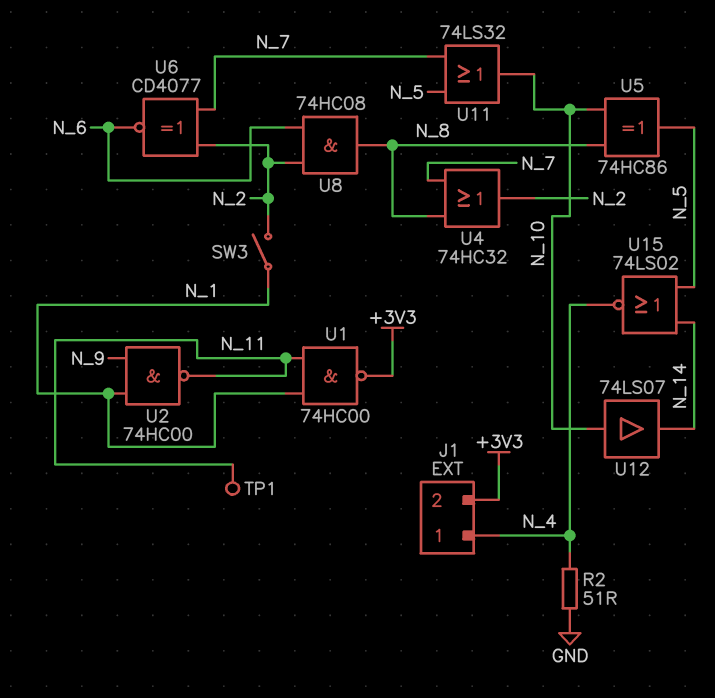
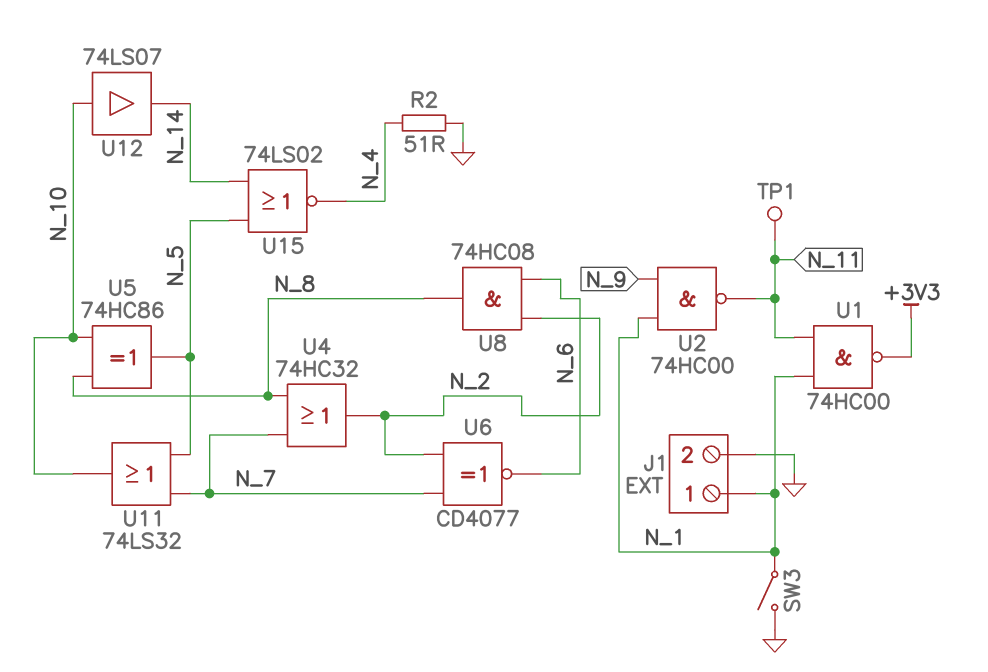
J1 pin 1: N_4 -> N_1
J1 pin 2: +3V3 -> GND
SW3: switch (N_1, N_2) -> switch (GND, N_1)

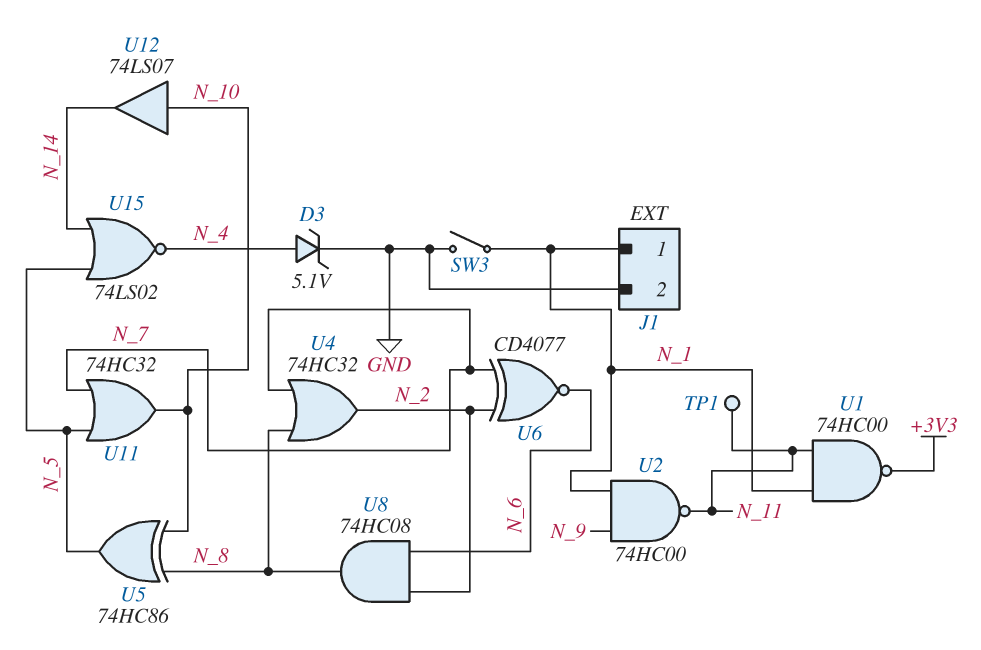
D3: none -> zener 5.1V (A N_4, K GND)
R2: 51 (GND, N_4) -> none
U11: OR 74LS32 (in N_5, in N_7, out N_10) -> OR 74HC32 (in N_5, in N_7, out N_10)

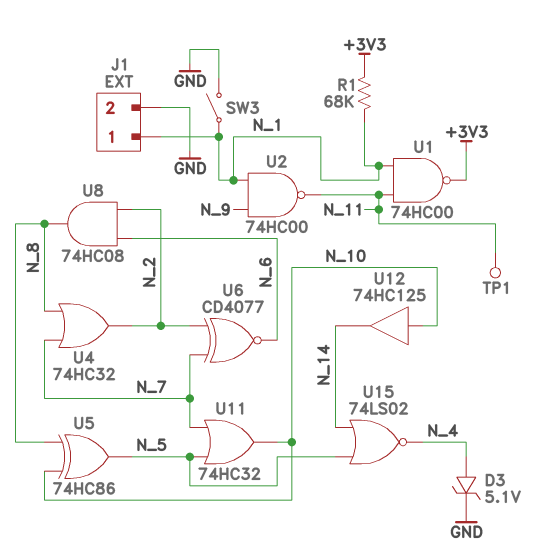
R1: none -> 68k (+3V3, N_1)
U12: buffer 74LS07 (in N_10, out N_14) -> buffer 74HC125 (in N_10, out N_14)

